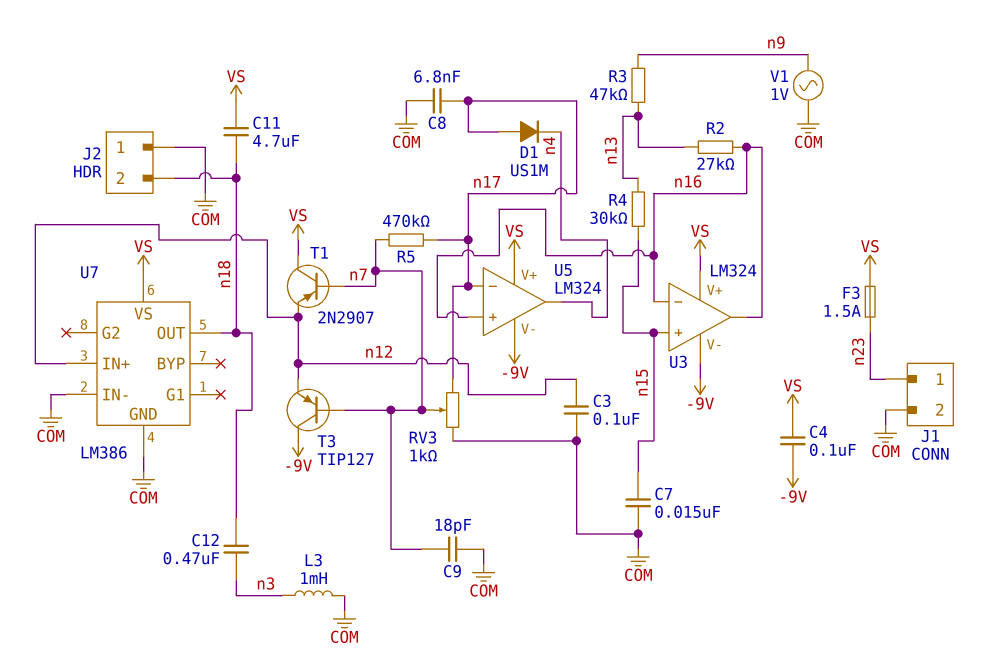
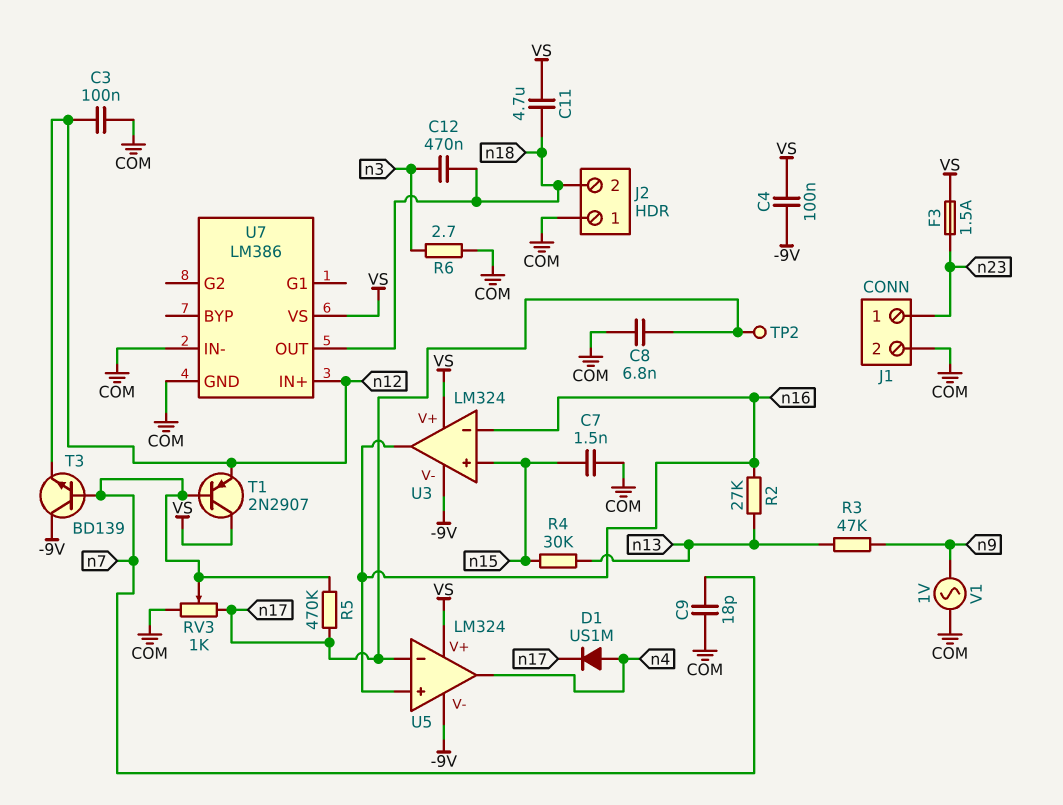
C7: 15nF (COM, n15) -> 1.5nF (COM, n15)
D1: diode US1M (A n17, K n4) -> diode US1M (A n4, K n17)
L3: 1mH (COM, n3) -> none
R6: none -> 2.7 (COM, n3)
T3: PNP TIP127 (B n7, C -9V, E n12) -> NPN BD139 (B n7, C -9V, E n12)
TP2: none -> test point (n17)

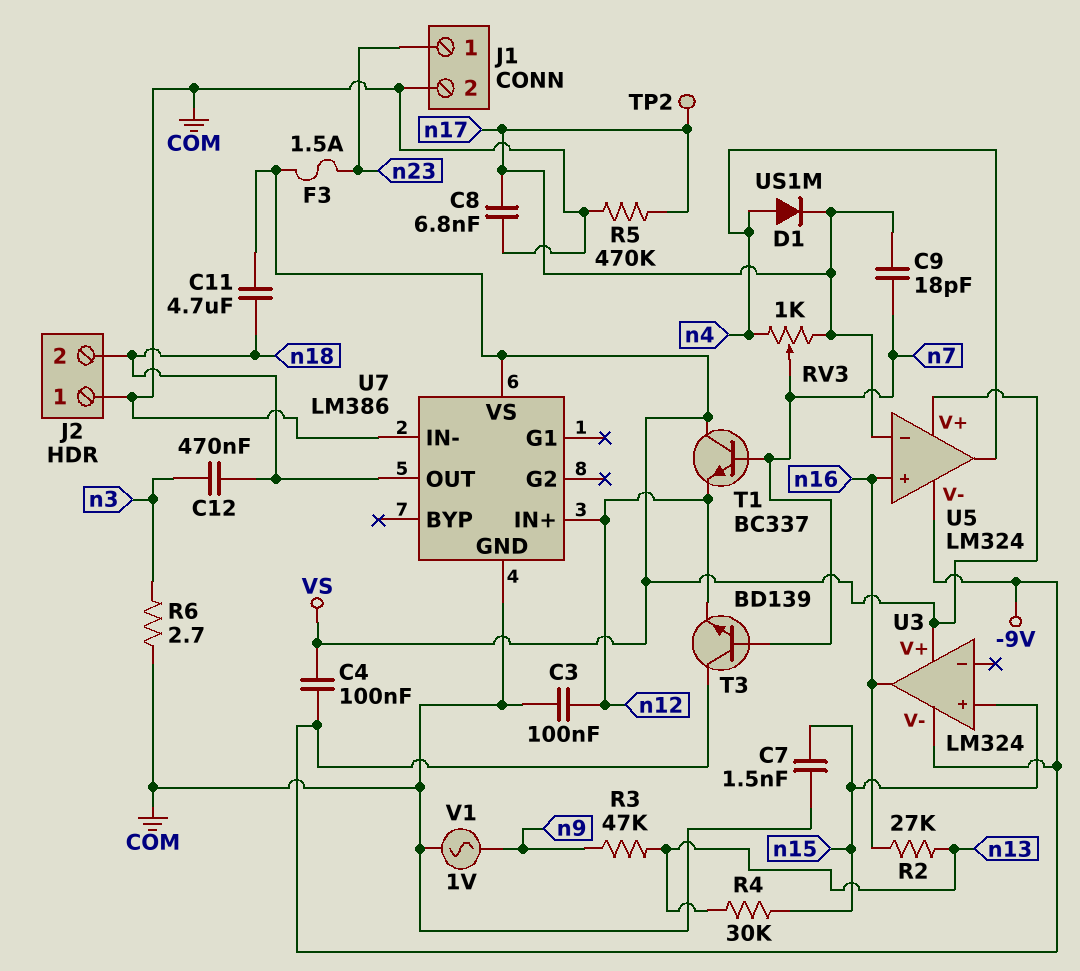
C9: 18pF (COM, n7) -> 18pF (n7, n17)
R5: 470k (n7, n17) -> 470k (COM, n17)
RV3: 1k (COM, n17, wiper n7) -> 1k (n4, n17, wiper n7)
T1: PNP 2N2907 (B n7, C VS, E n12) -> NPN BC337 (B n7, C VS, E n12)
U3 pin in-: n16 -> none

